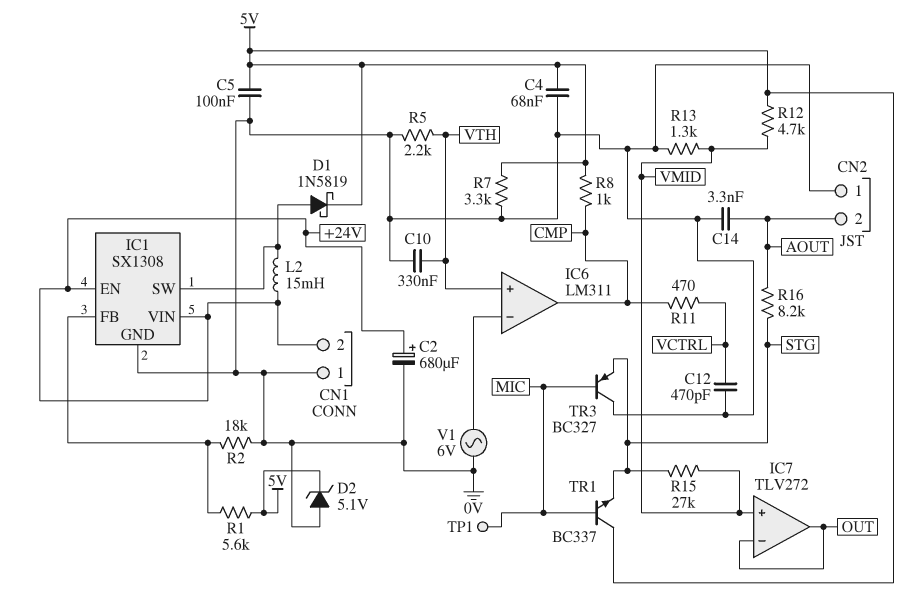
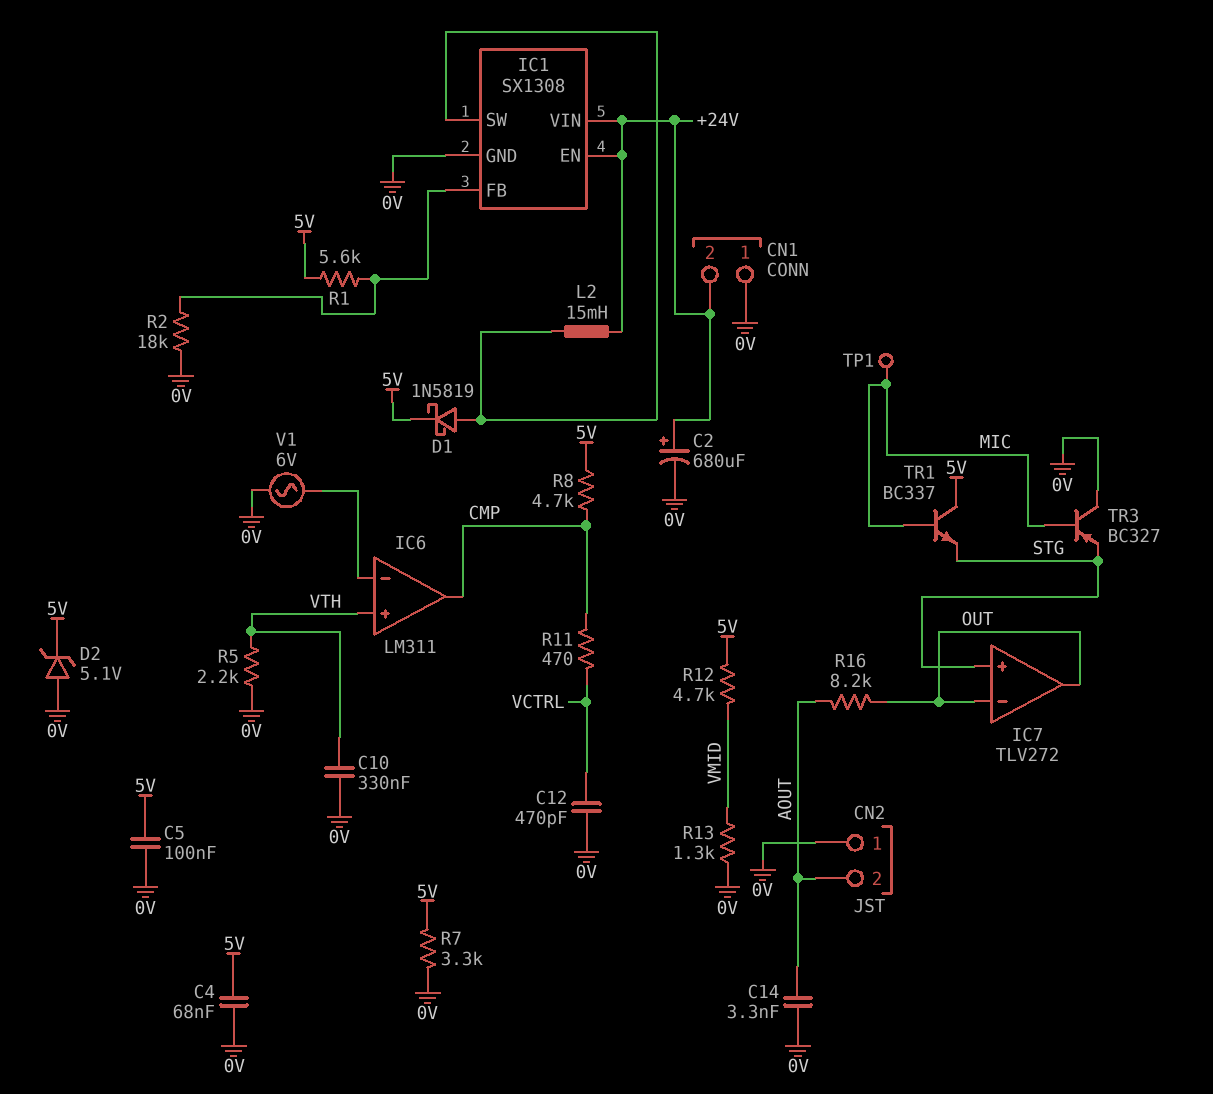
IC7 pin in+: VMID -> STG
R8: 1k (5V, CMP) -> 4.7k (5V, CMP)
R15: 27k (STG, VMID) -> none
R16: 8.2k (AOUT, STG) -> 8.2k (AOUT, OUT)

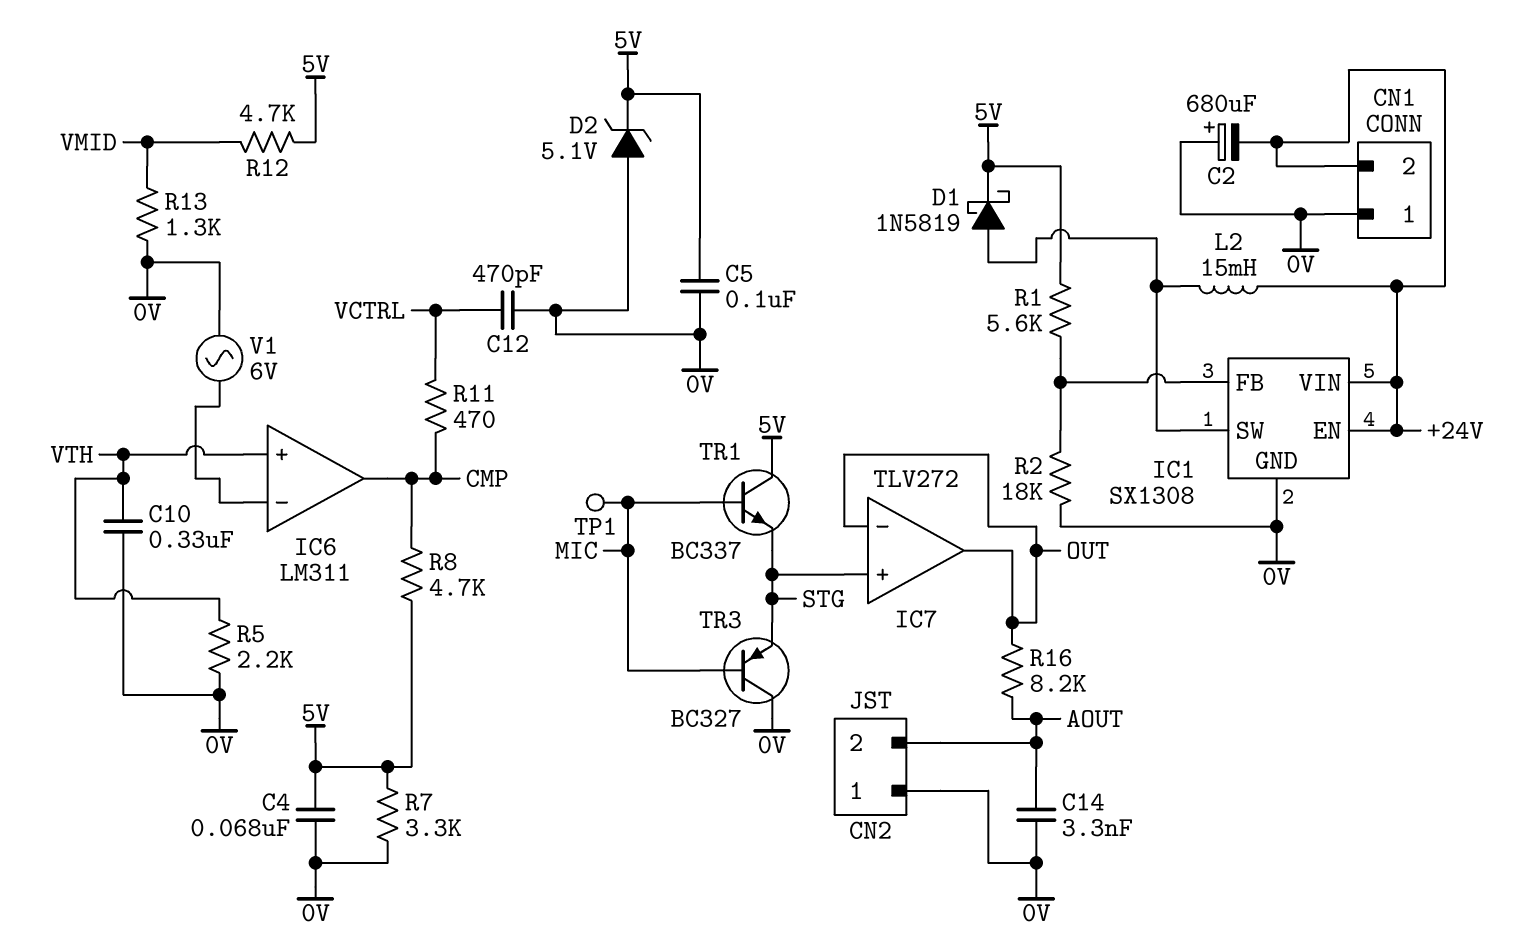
C2: 680uF (plus +24V, minus 0V) -> 680uF (plus 0V, minus +24V)

